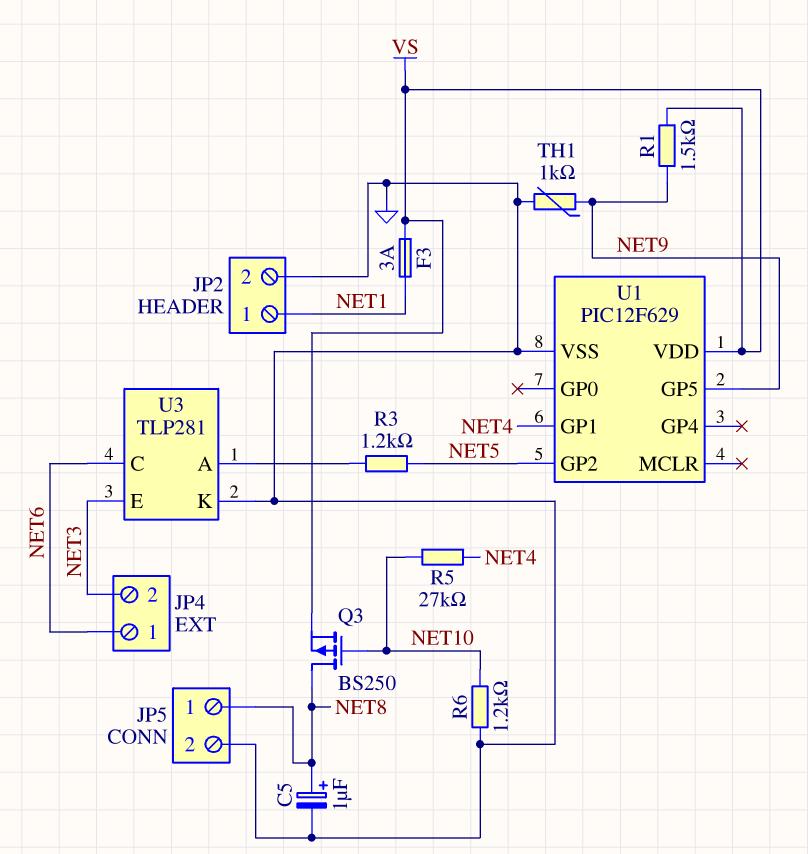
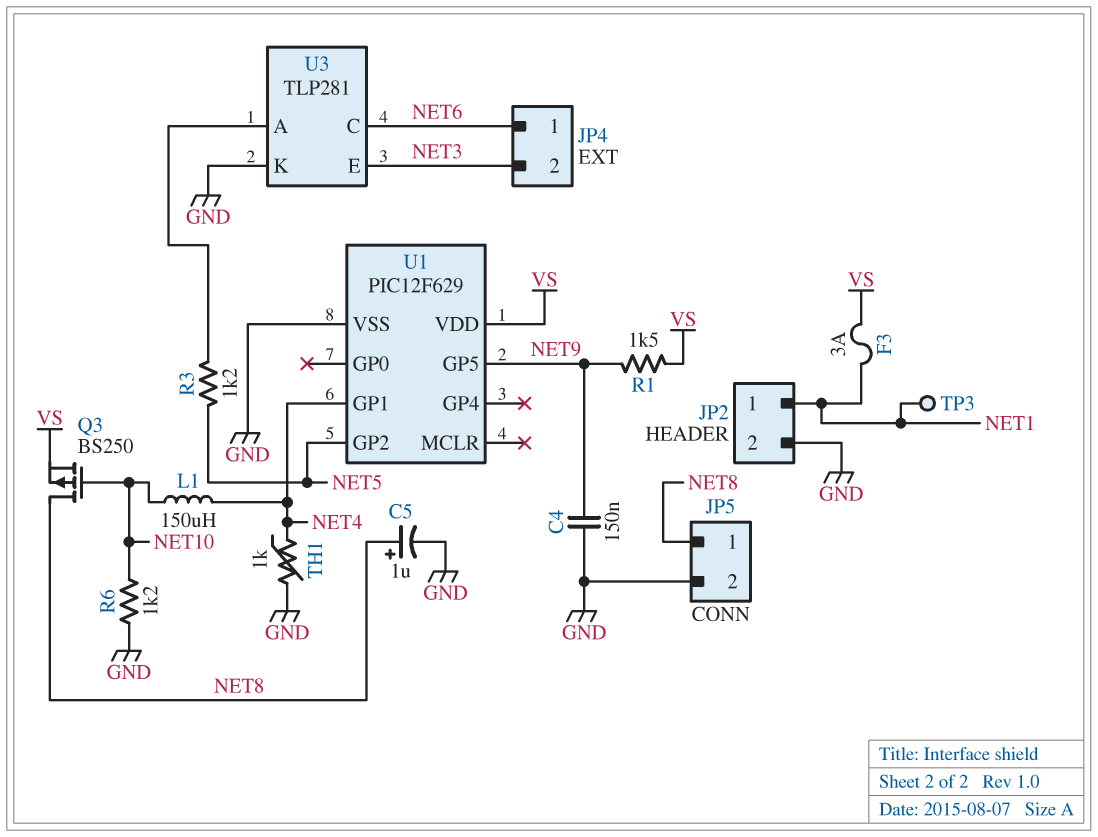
C4: none -> 150nF (GND, NET9)
L1: none -> 150uH (NET4, NET10)
R5: 27k (NET4, NET10) -> none
TH1: 1k (GND, NET9) -> 1k (GND, NET4)
TP3: none -> test point (NET1)

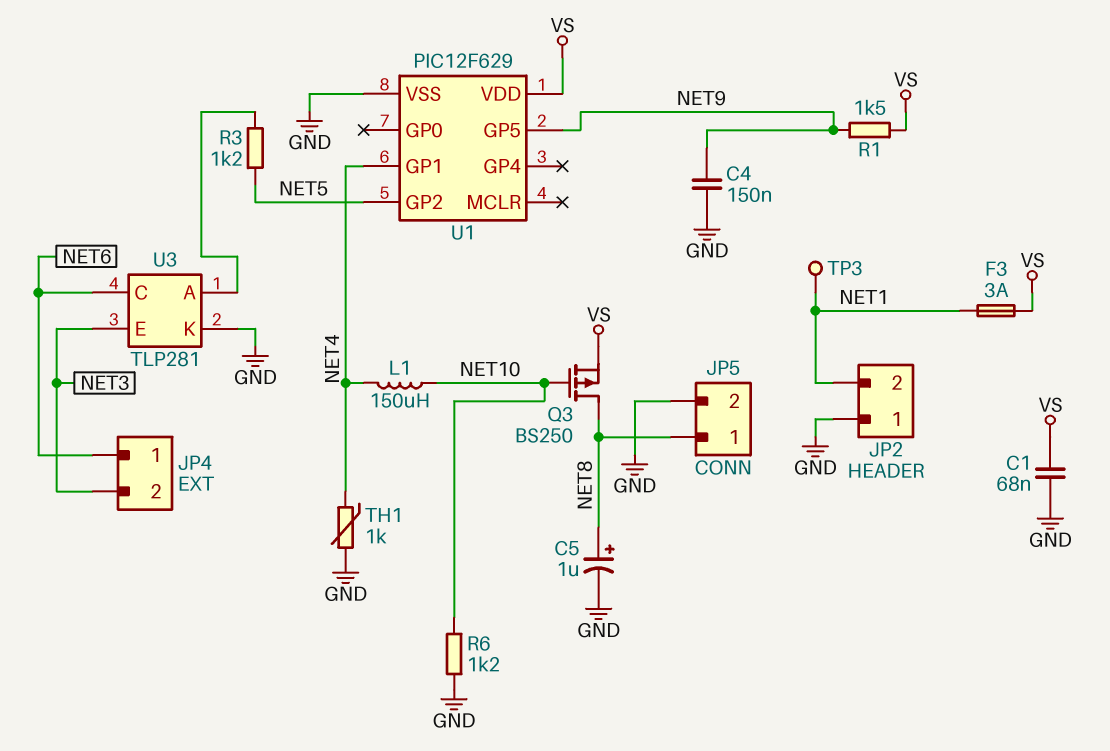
C1: none -> 68nF (GND, VS)
JP2 pin 1: NET1 -> GND
JP2 pin 2: GND -> NET1

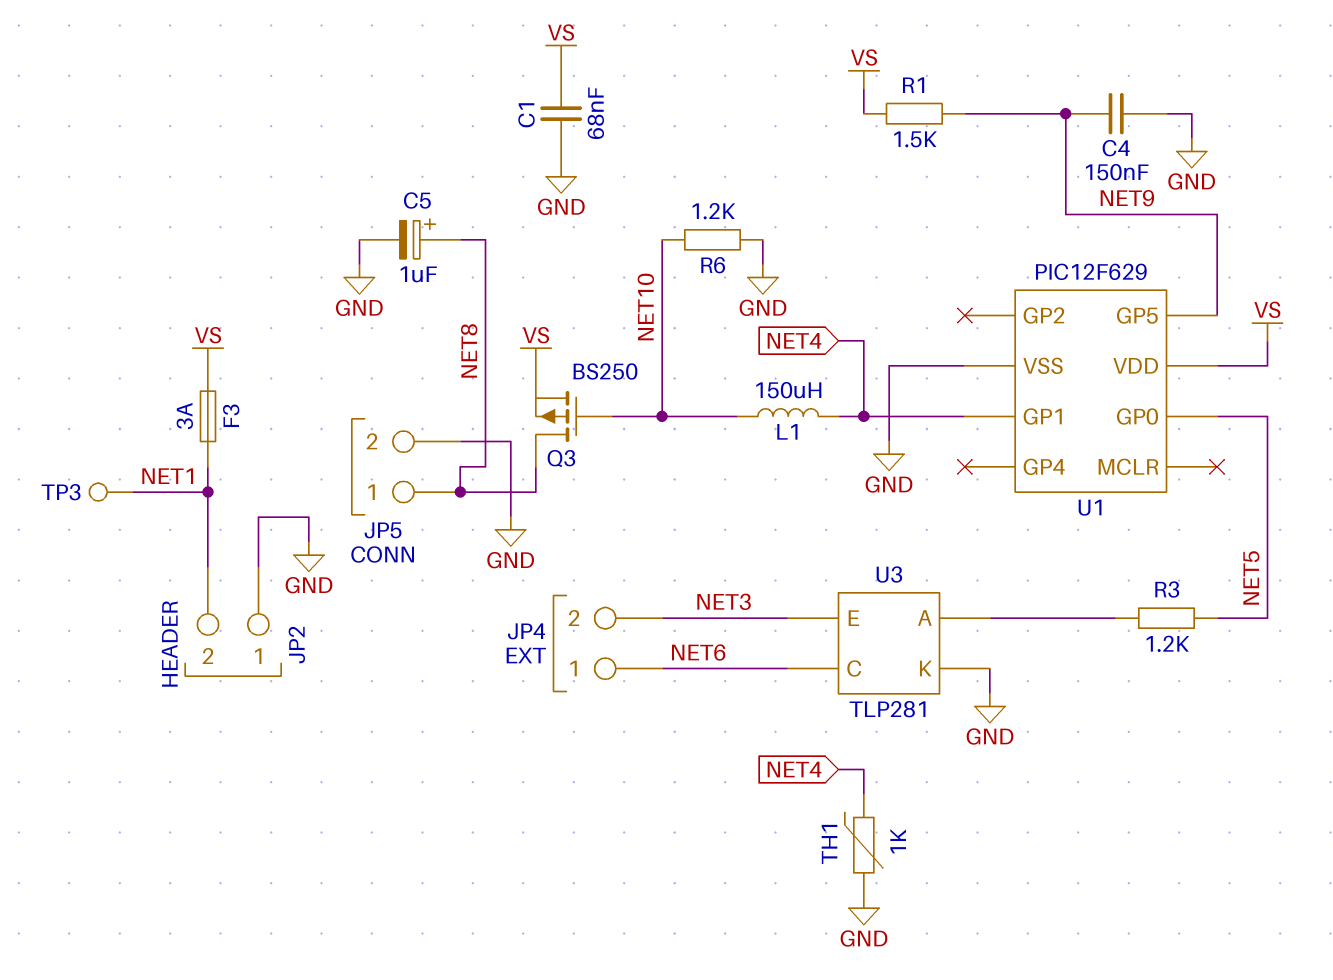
U1 pin GP0: none -> NET5
U1 pin GP2: NET5 -> none

